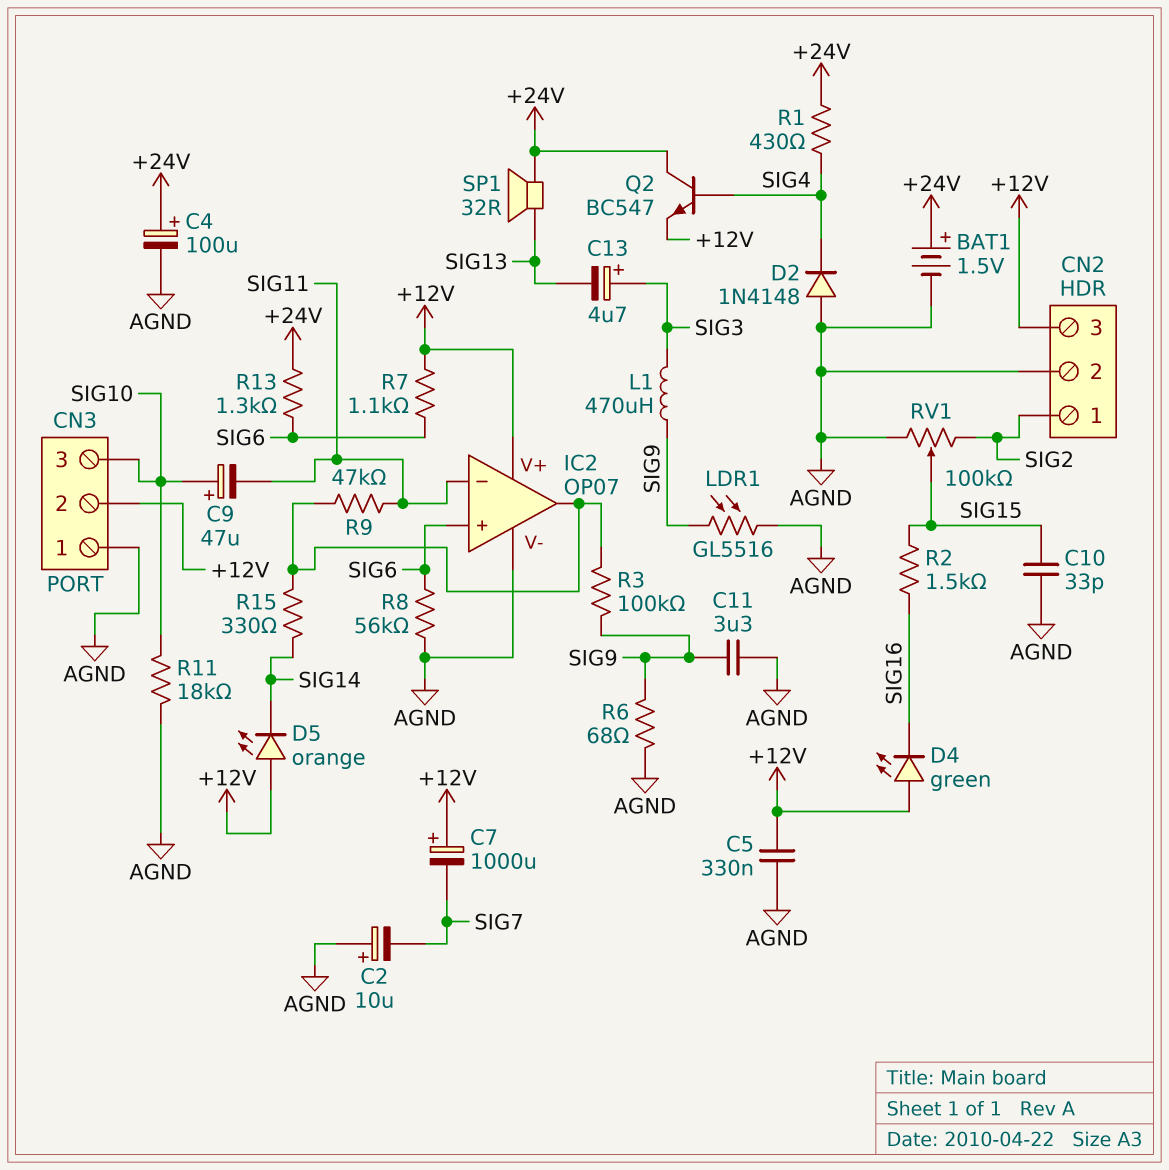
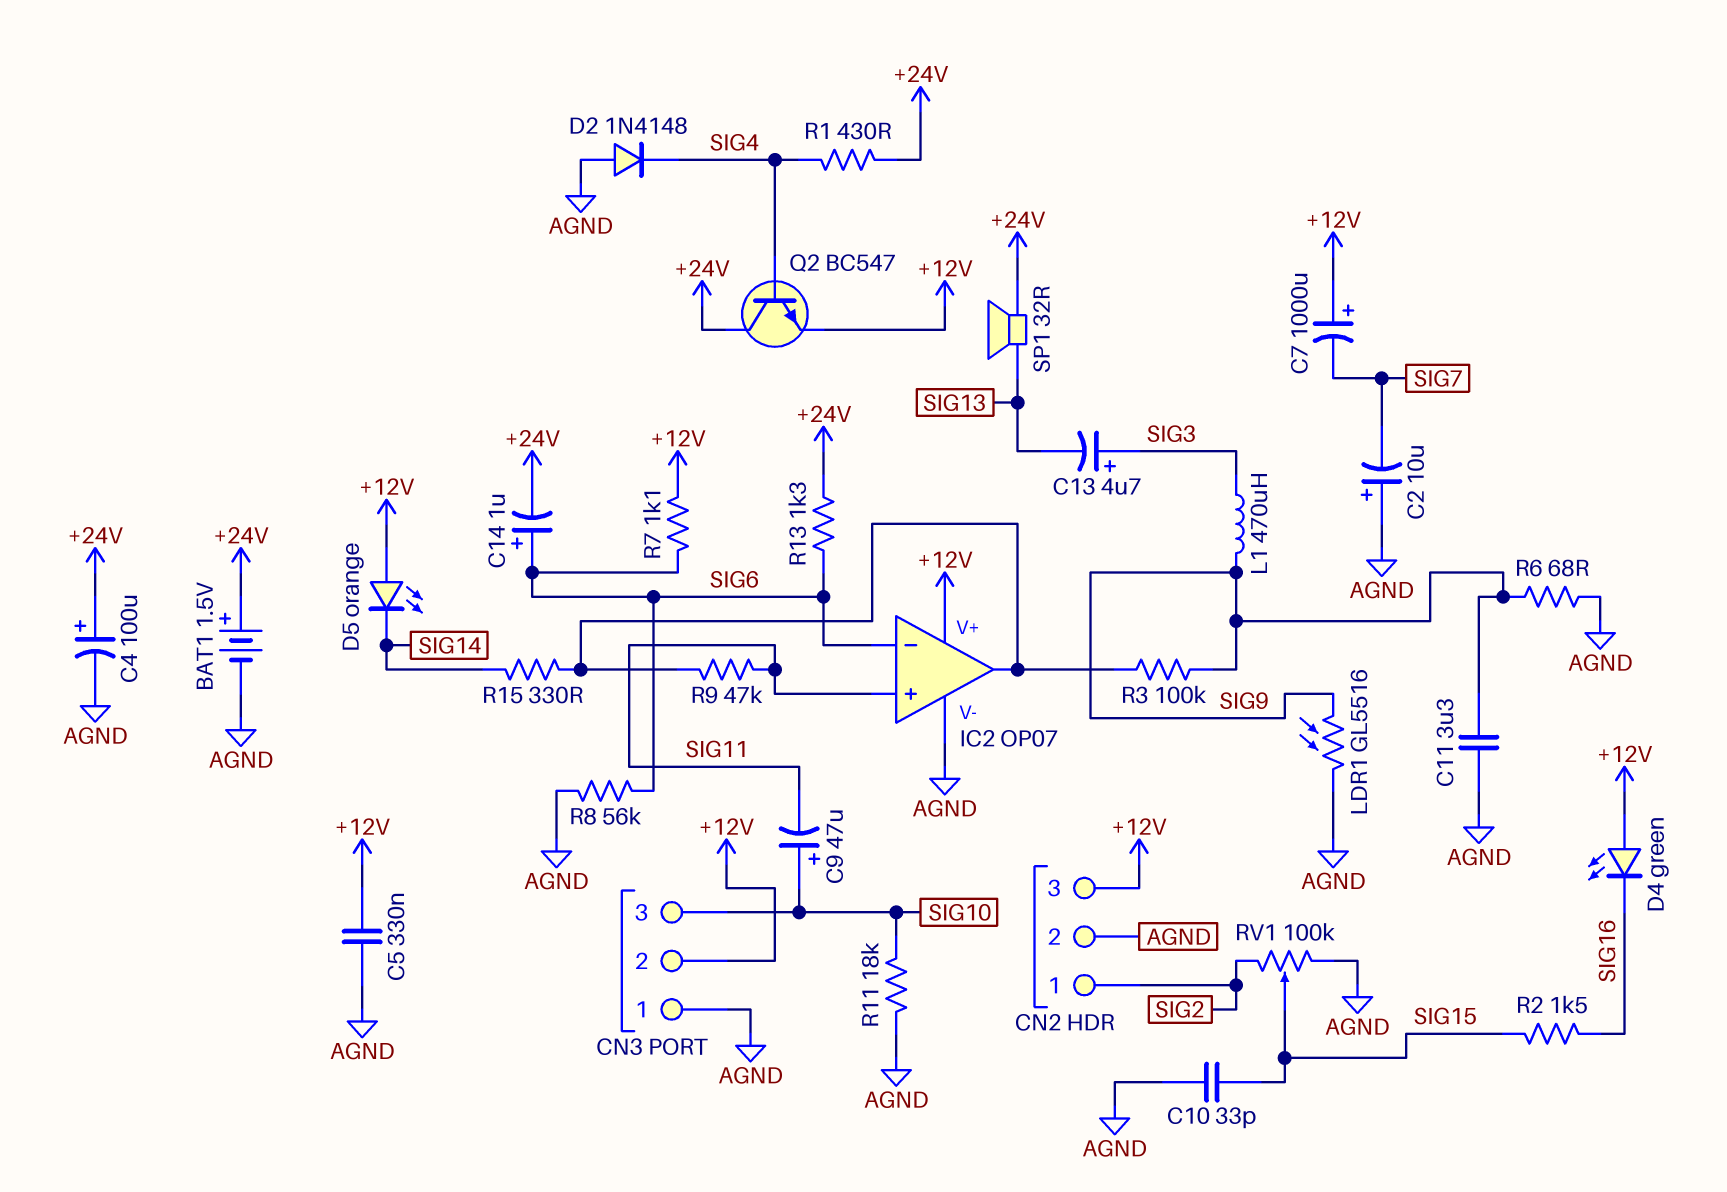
C14: none -> 1uF (plus SIG6, minus +24V)
IC2 pin in+: SIG6 -> SIG11
IC2 pin in-: SIG11 -> SIG6

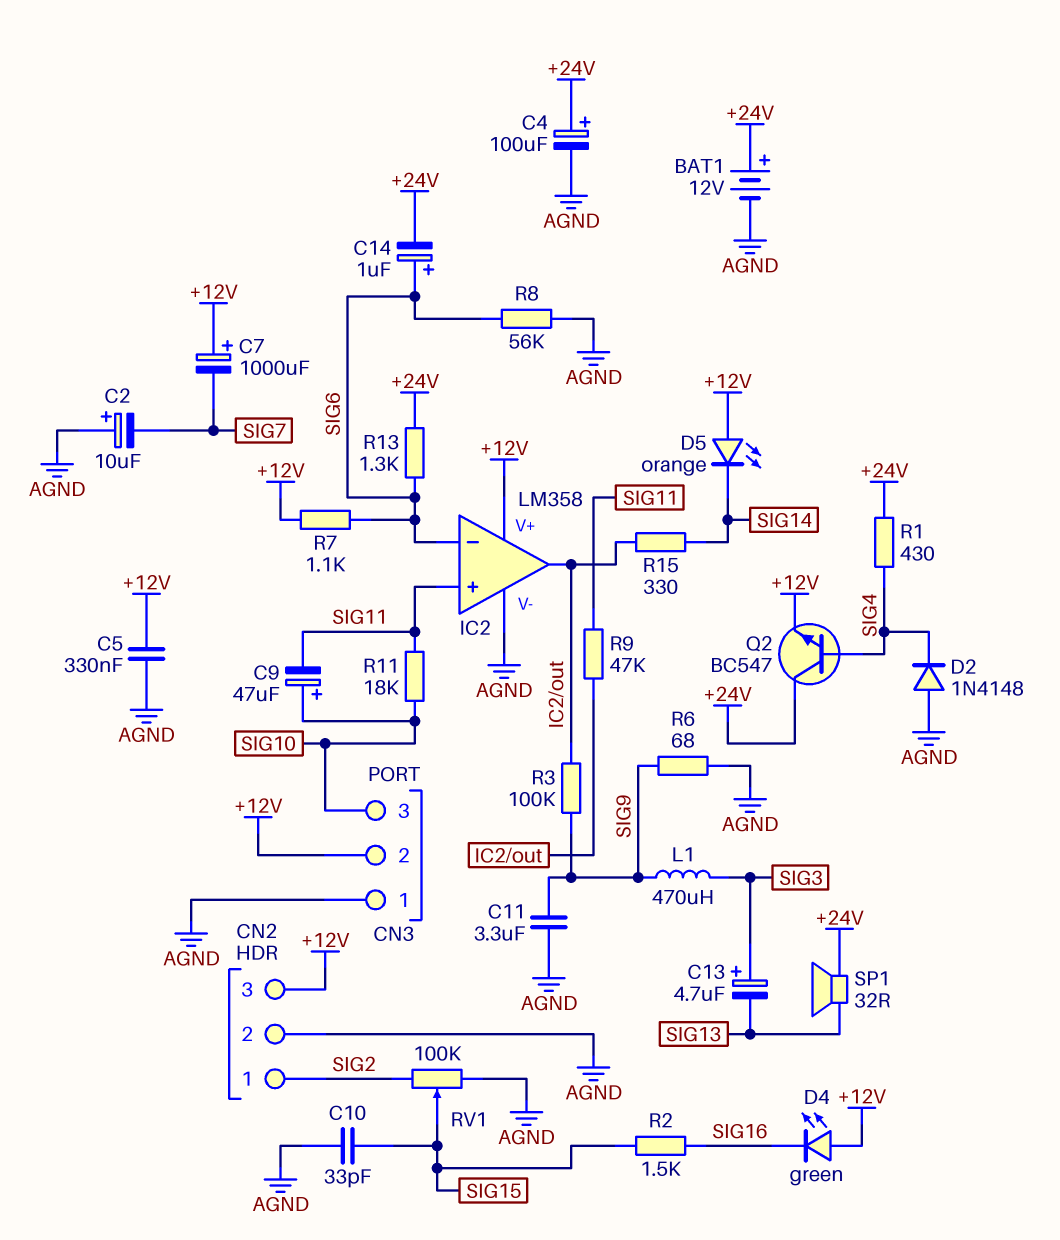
BAT1: 1.5V (plus +24V, minus AGND) -> 12V (plus +24V, minus AGND)
IC2: OP07 -> LM358
LDR1: GL5516 (AGND, SIG9) -> none
R11: 18k (AGND, SIG10) -> 18k (SIG10, SIG11)

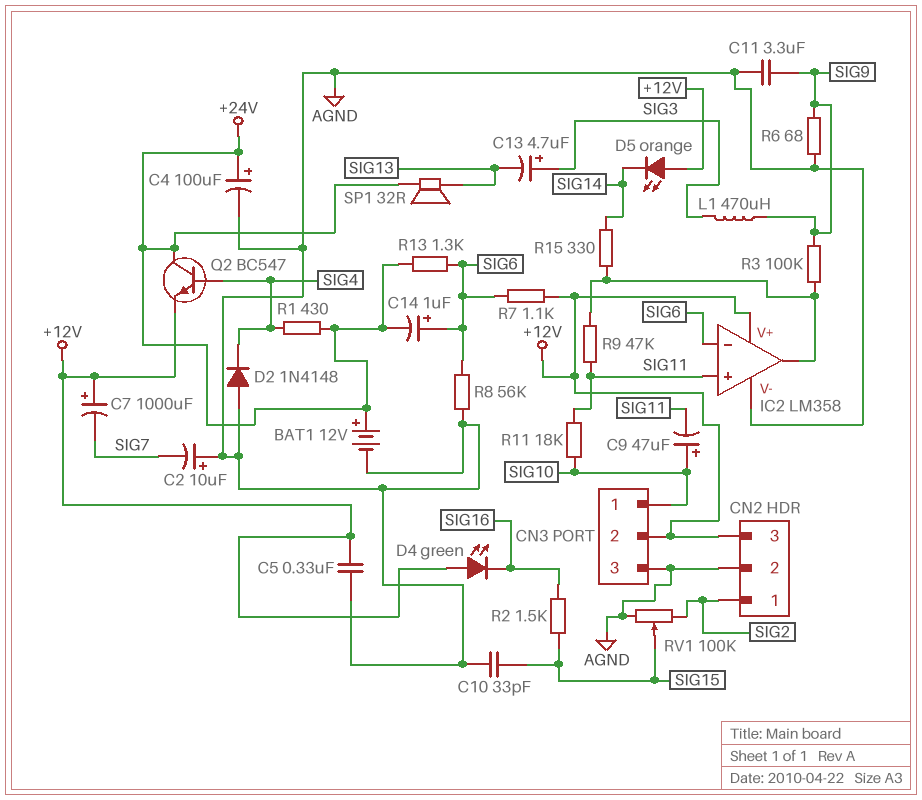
CN3 pin 1: AGND -> SIG10
CN3 pin 3: SIG10 -> AGND

